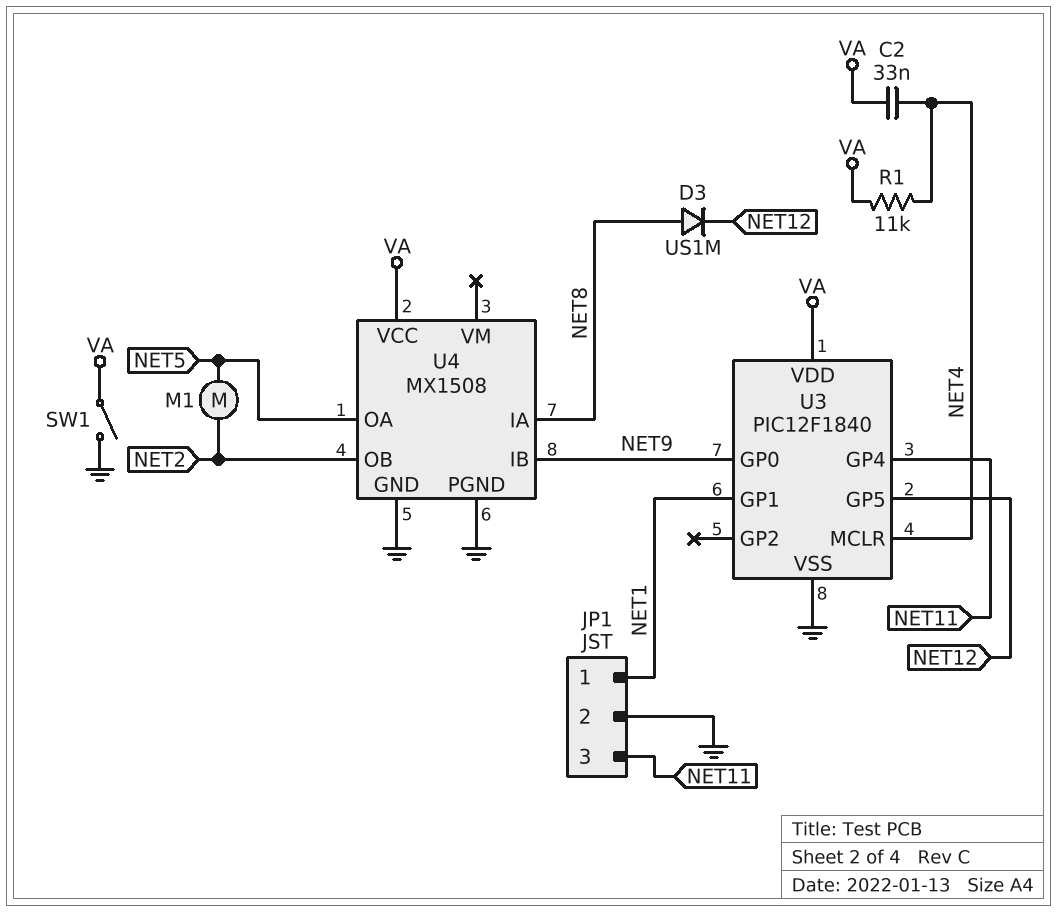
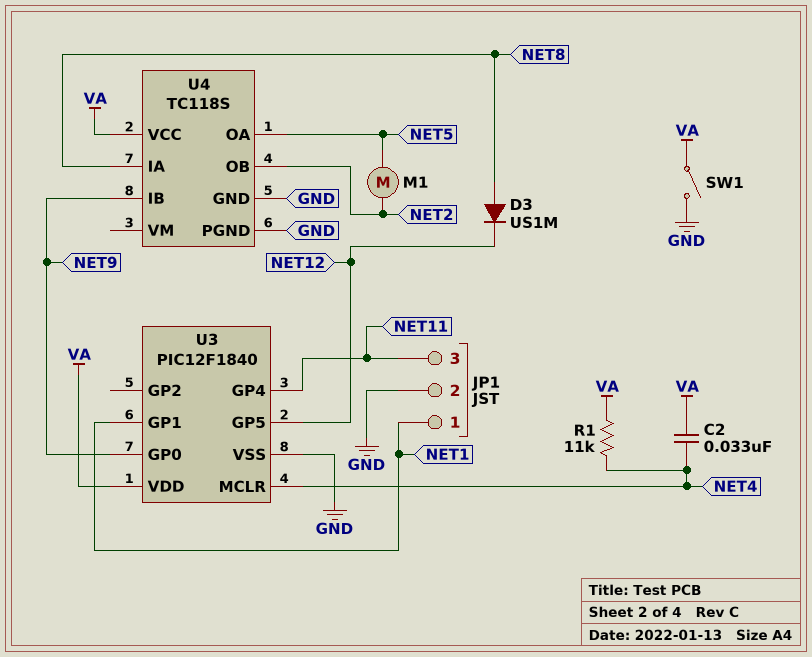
U4: MX1508 -> TC118S

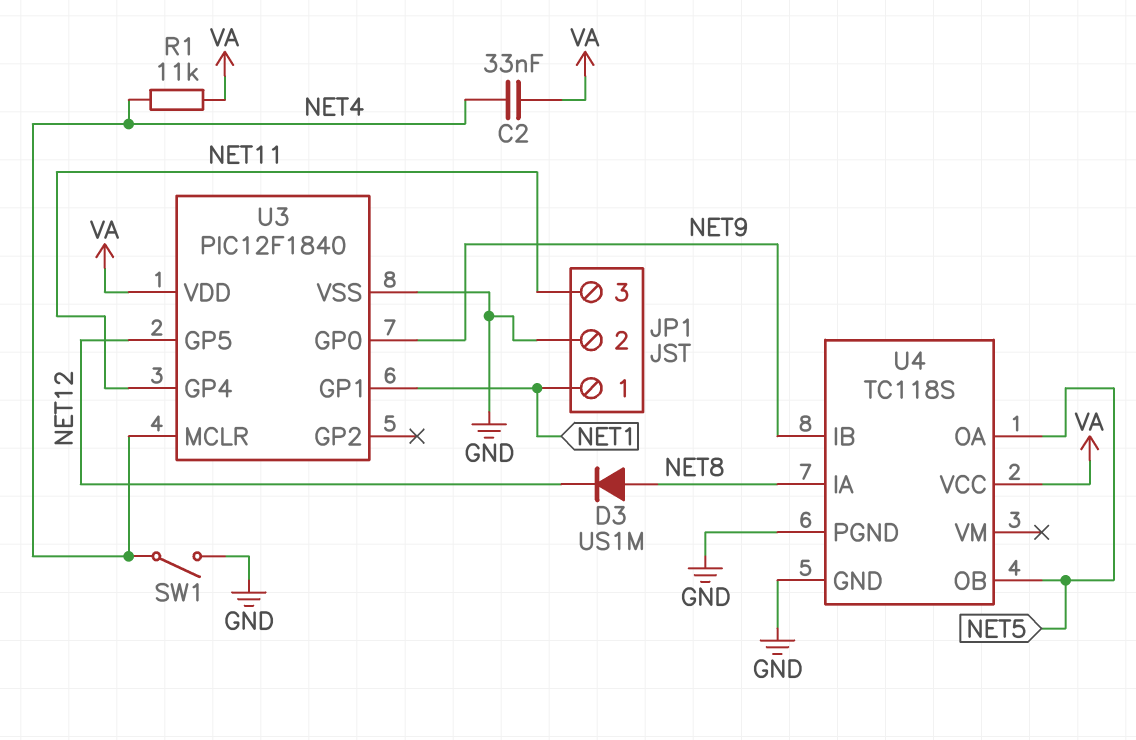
M1: motor (NET2, NET5) -> none
SW1: switch (GND, VA) -> switch (GND, NET4)
U4 pin OB: NET2 -> NET5

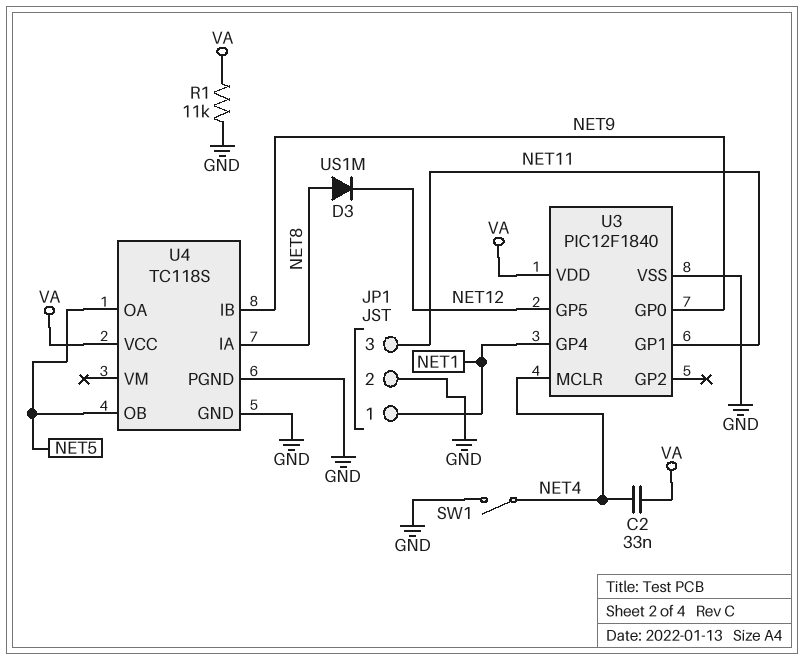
R1: 11k (NET4, VA) -> 11k (GND, VA)
U3 pin GP1: NET1 -> NET11
U3 pin GP4: NET11 -> NET1

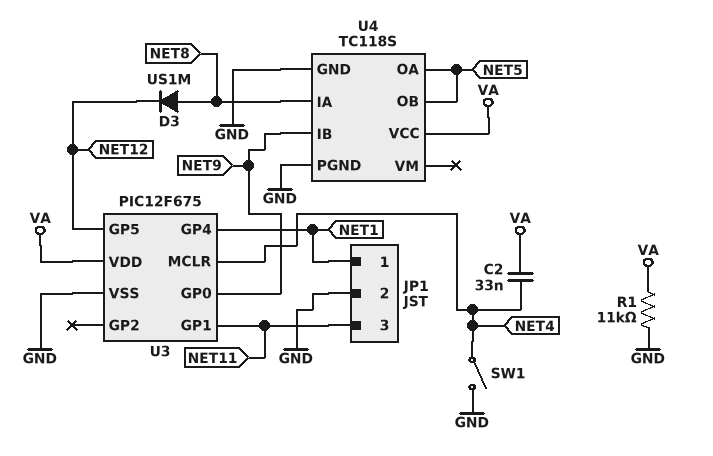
U3: PIC12F1840 -> PIC12F675

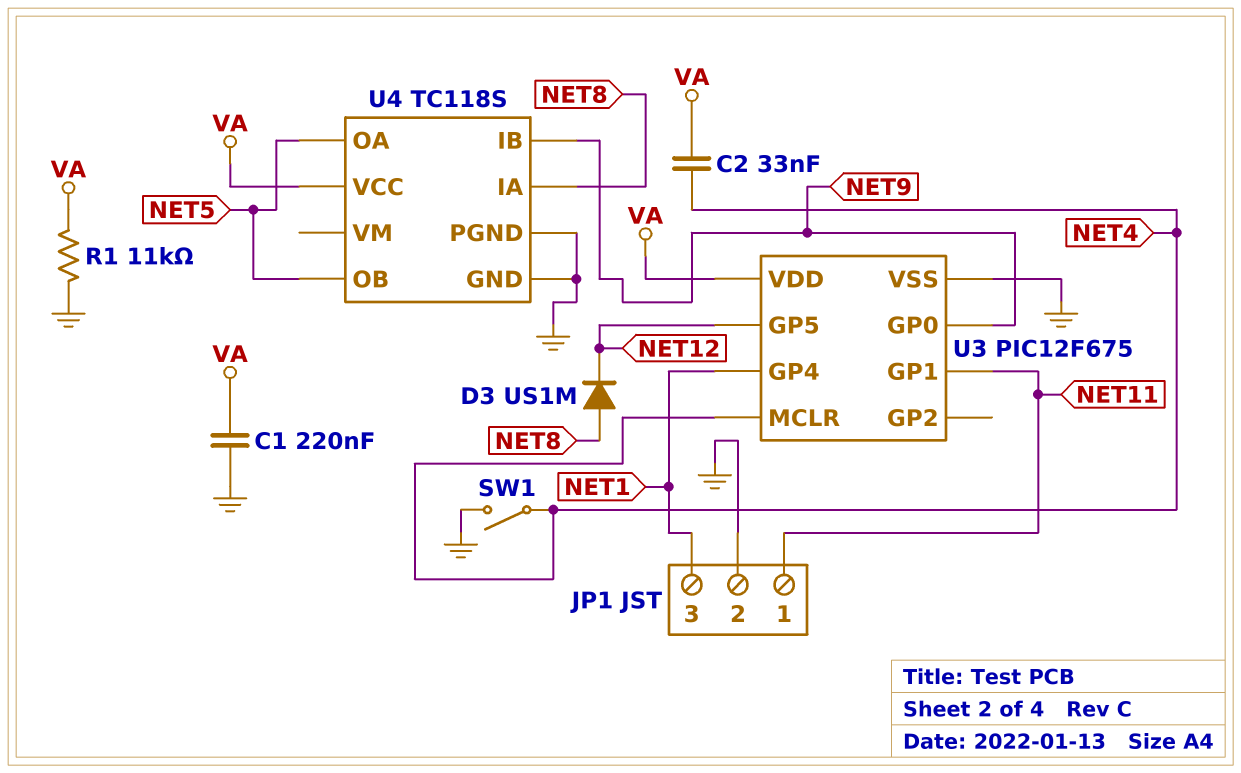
C1: none -> 220nF (GND, VA)
JP1 pin 1: NET1 -> NET11
JP1 pin 3: NET11 -> NET1

